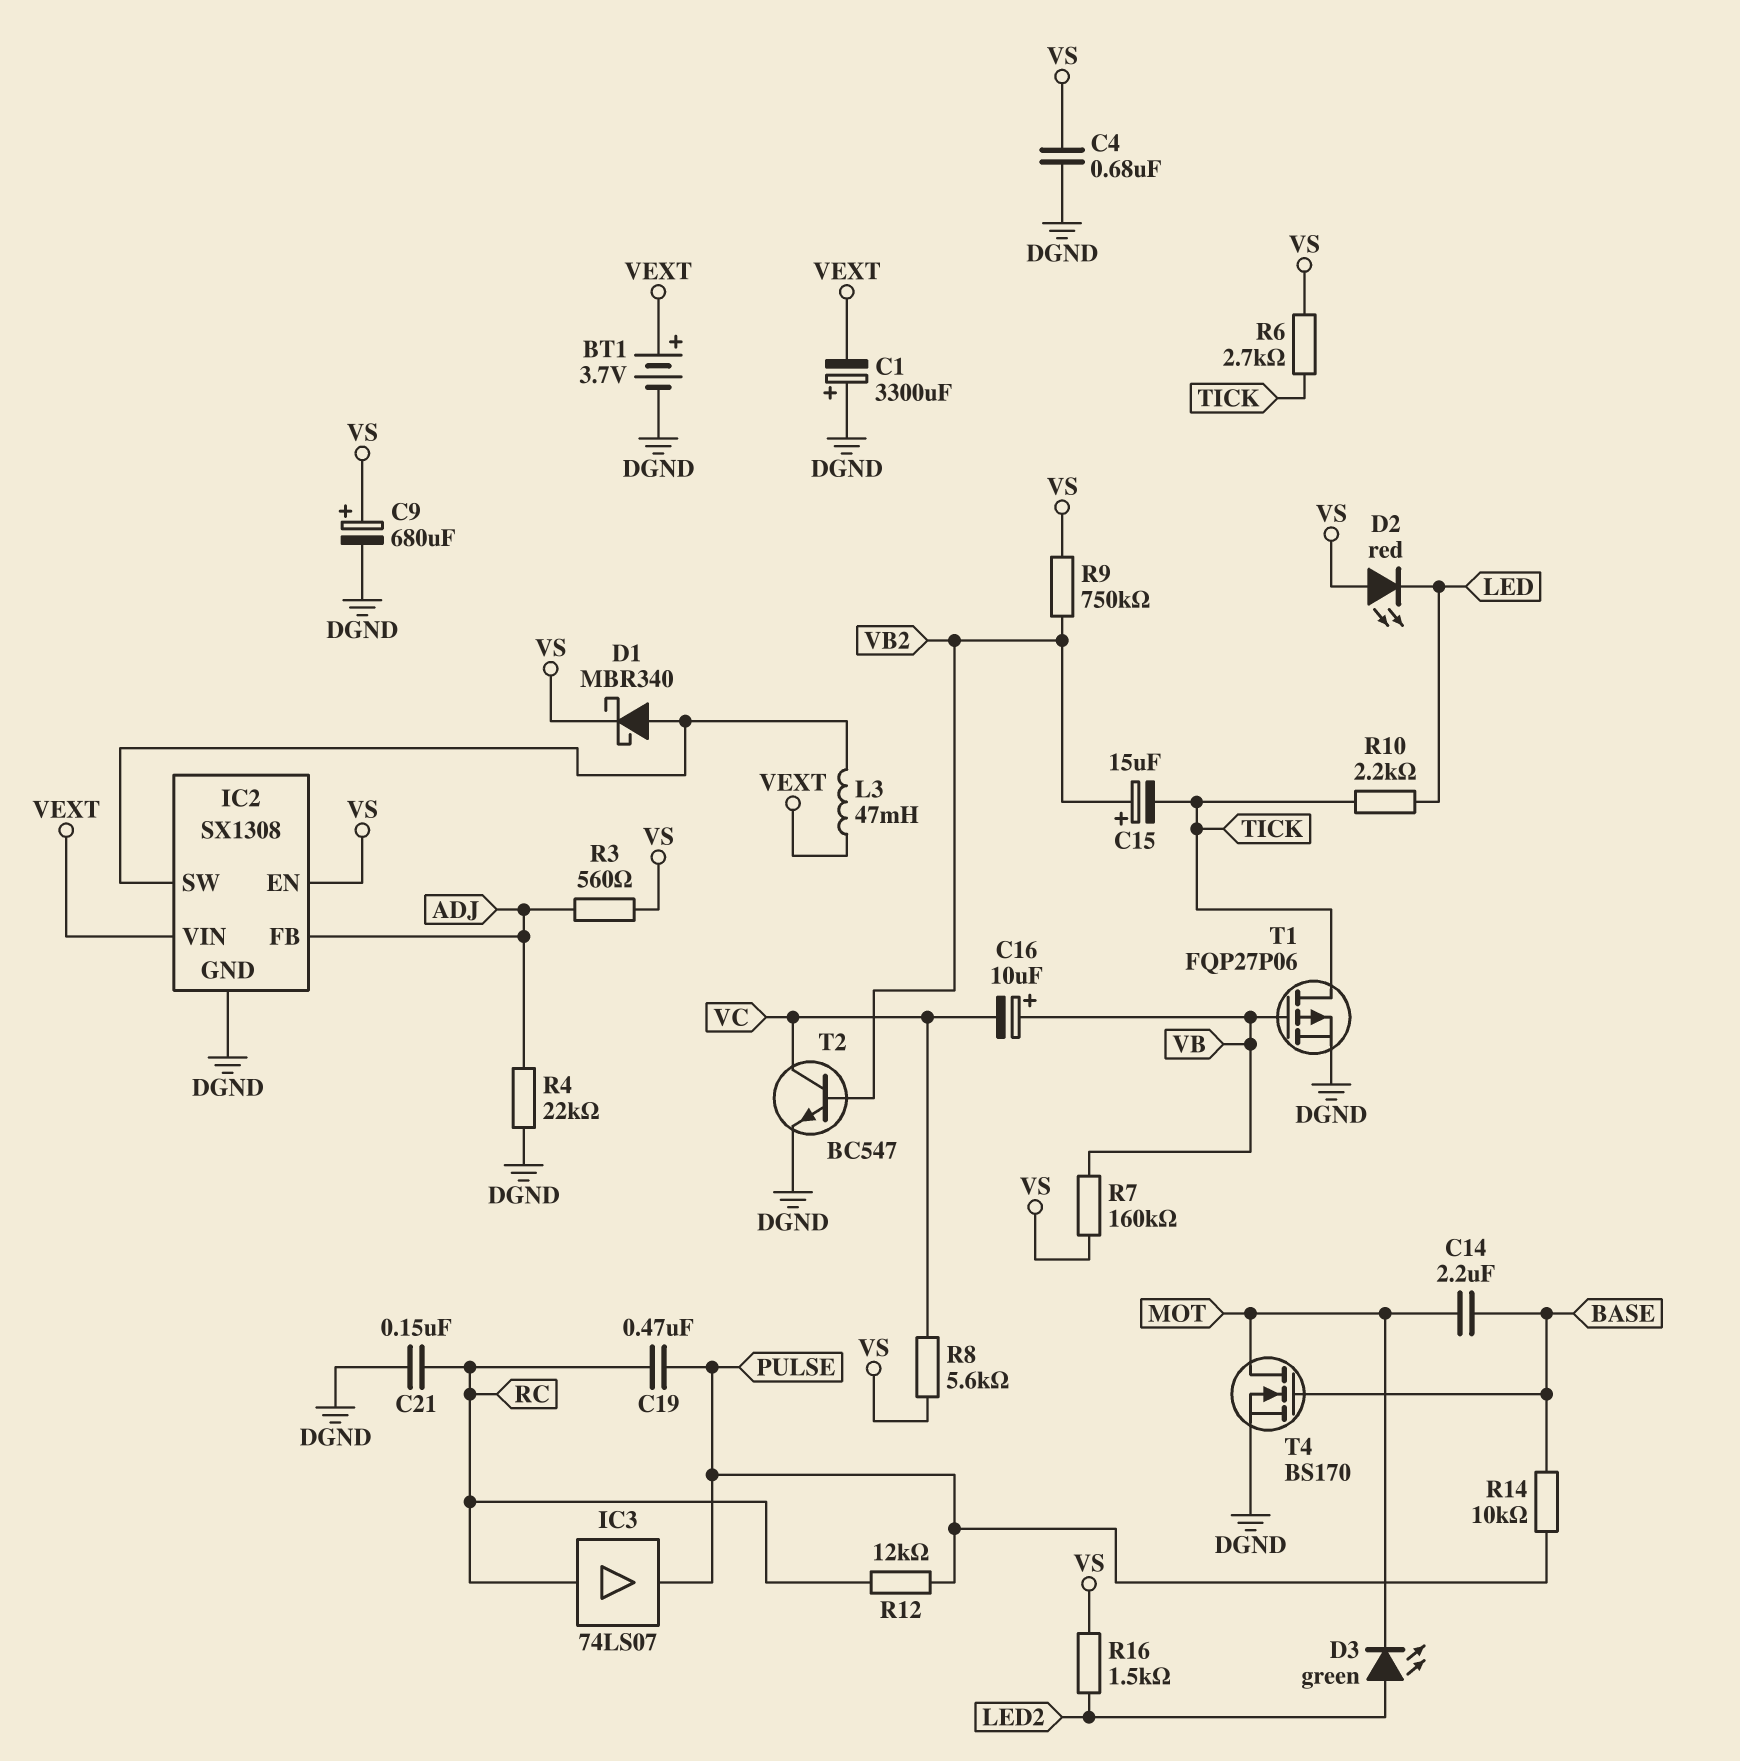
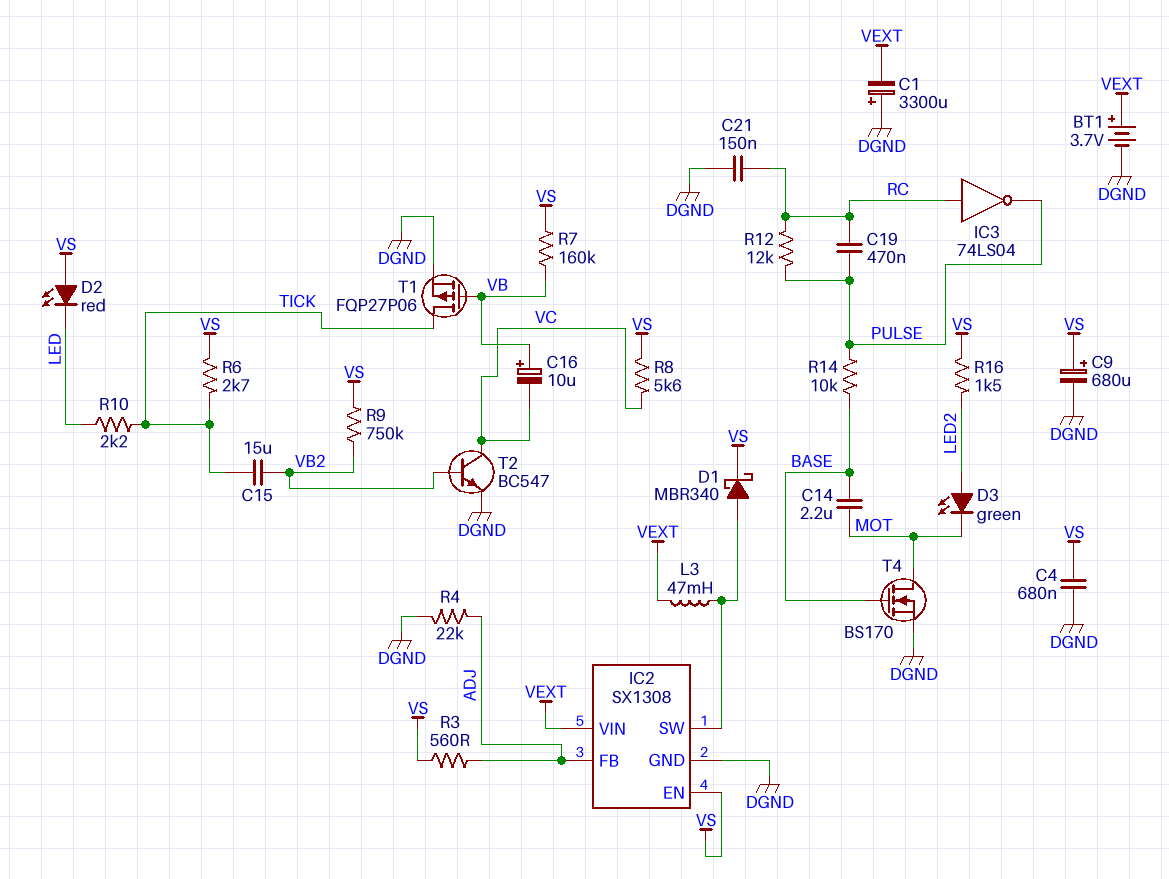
C15: 15uF (plus VB2, minus TICK) -> 15uF (TICK, VB2)
IC3: buffer 74LS07 (in RC, out PULSE) -> NOT 74LS04 (in RC, out PULSE)

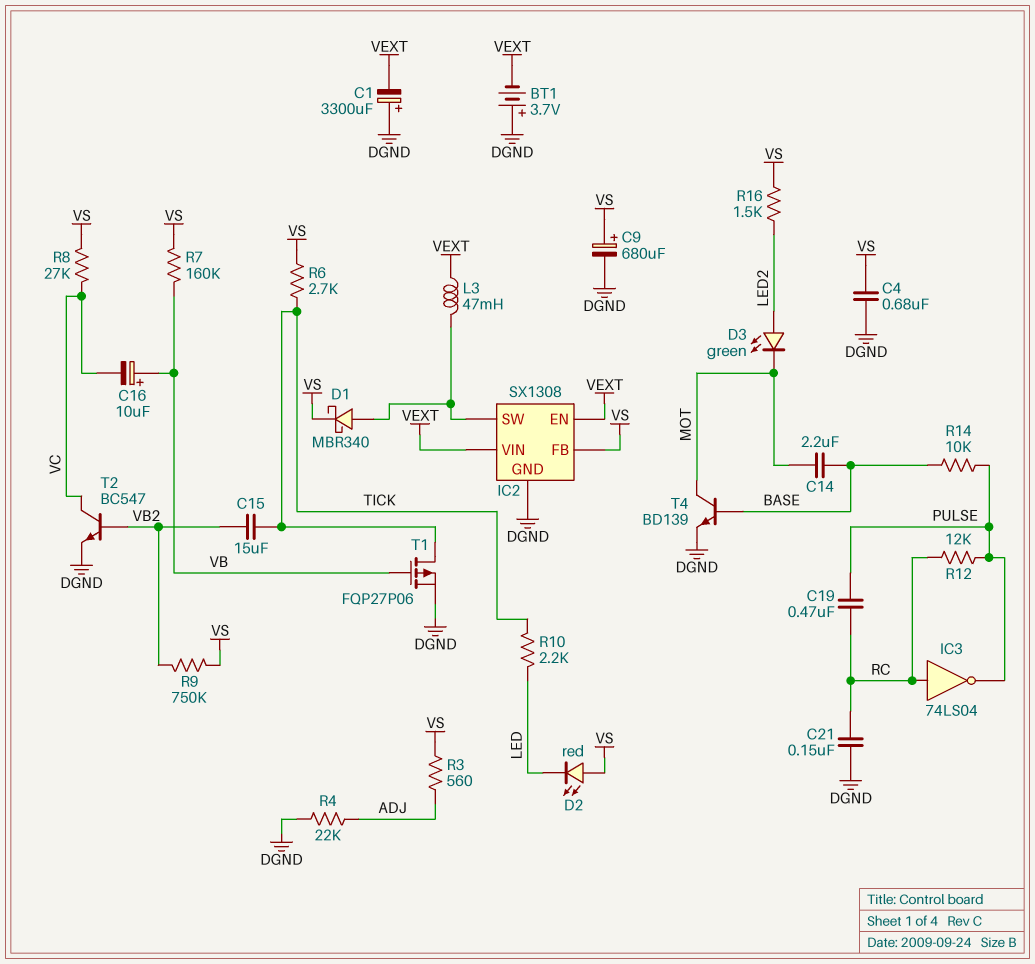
BT1: 3.7V (plus VEXT, minus DGND) -> 3.7V (plus DGND, minus VEXT)
IC2 pin EN: VS -> VEXT
IC2 pin FB: ADJ -> VS
R8: 5.6k (VC, VS) -> 27k (VC, VS)
T4: NMOS BS170 (G BASE, D MOT, S DGND) -> NPN BD139 (B BASE, C MOT, E DGND)

